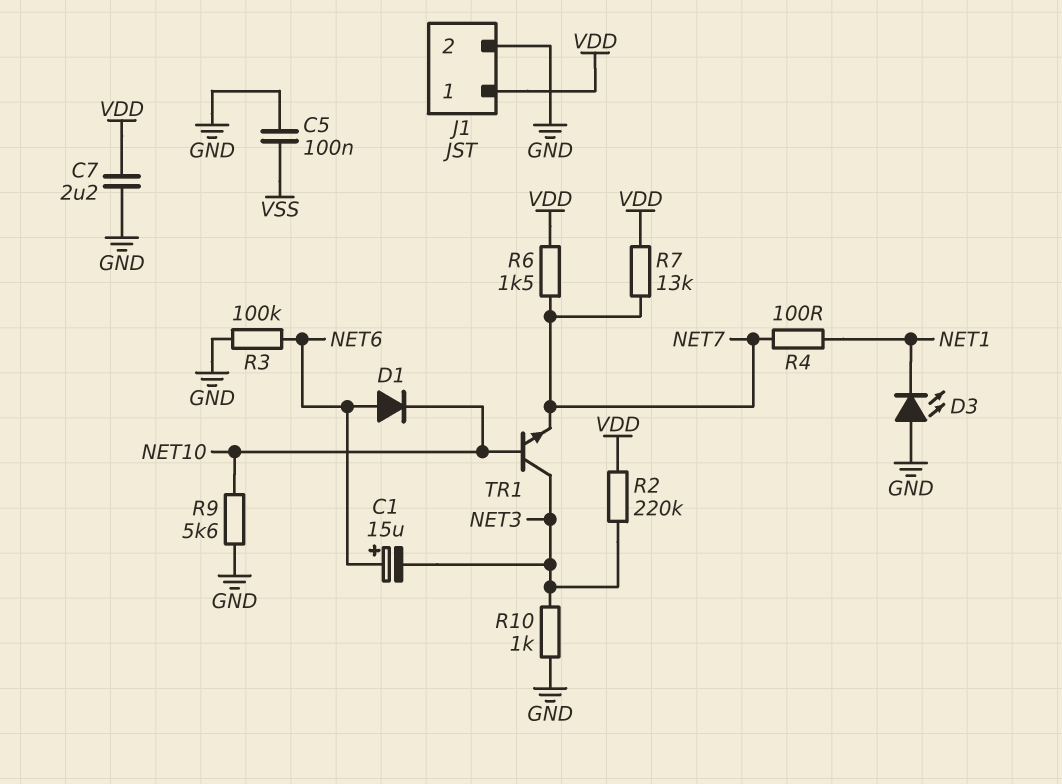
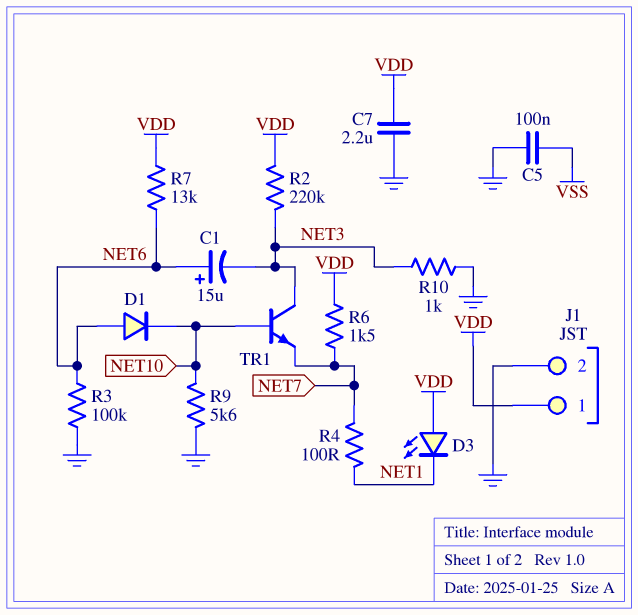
D3: LED (A GND, K NET1) -> LED (A VDD, K NET1)
R7: 13k (NET7, VDD) -> 13k (NET6, VDD)

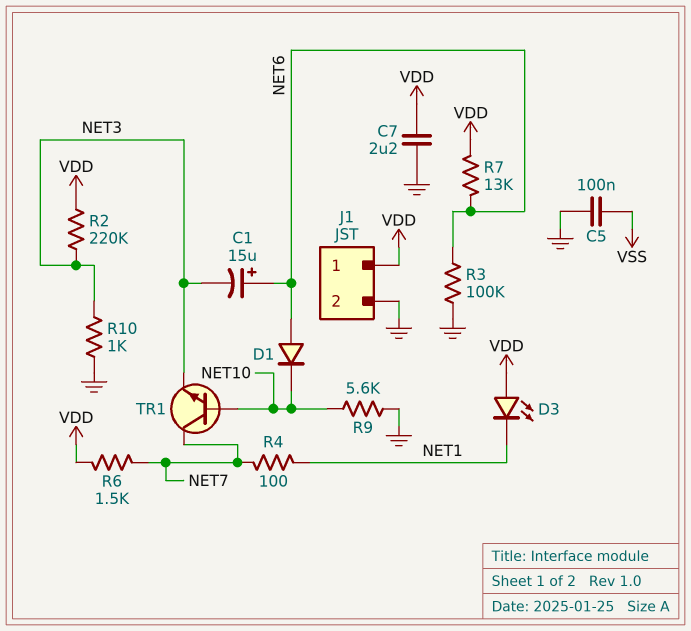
TR1: NPN (B NET10, C NET3, E NET7) -> NPN (B NET10, C NET7, E NET3)

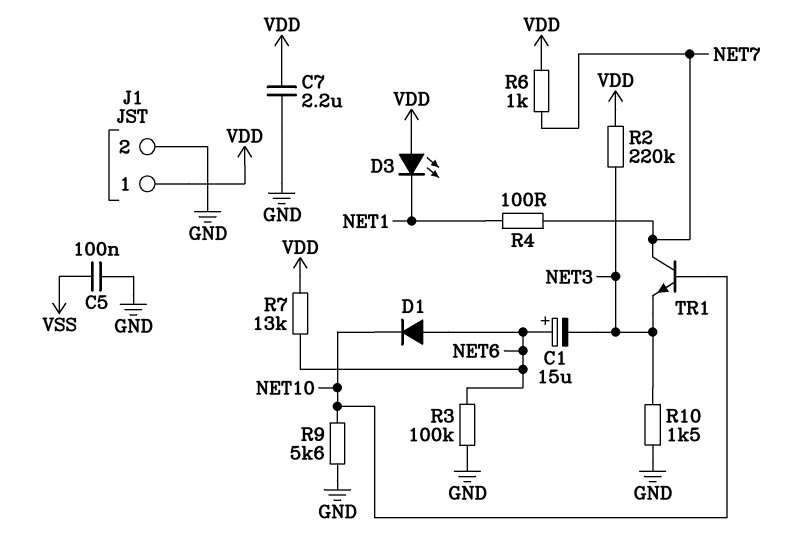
R6: 1.5k (NET7, VDD) -> 1k (NET7, VDD)
R10: 1k (GND, NET3) -> 1.5k (GND, NET3)

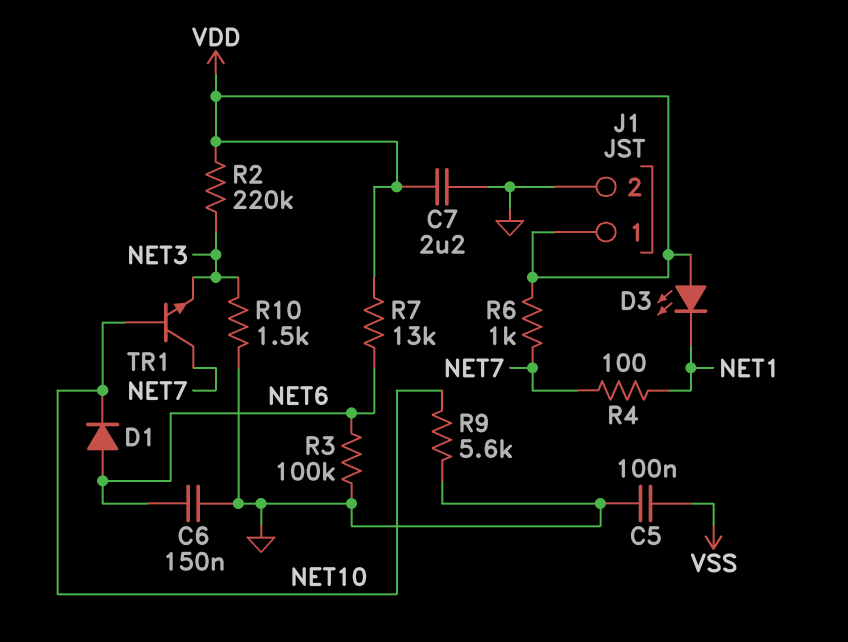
C1: 15uF (plus NET6, minus NET3) -> none
C6: none -> 150nF (GND, NET6)

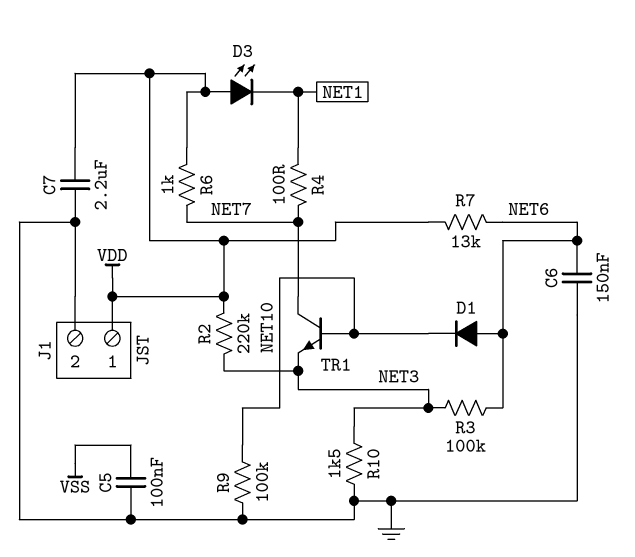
R3: 100k (GND, NET6) -> 100k (NET3, NET6)
R9: 5.6k (GND, NET10) -> 100k (GND, NET10)

